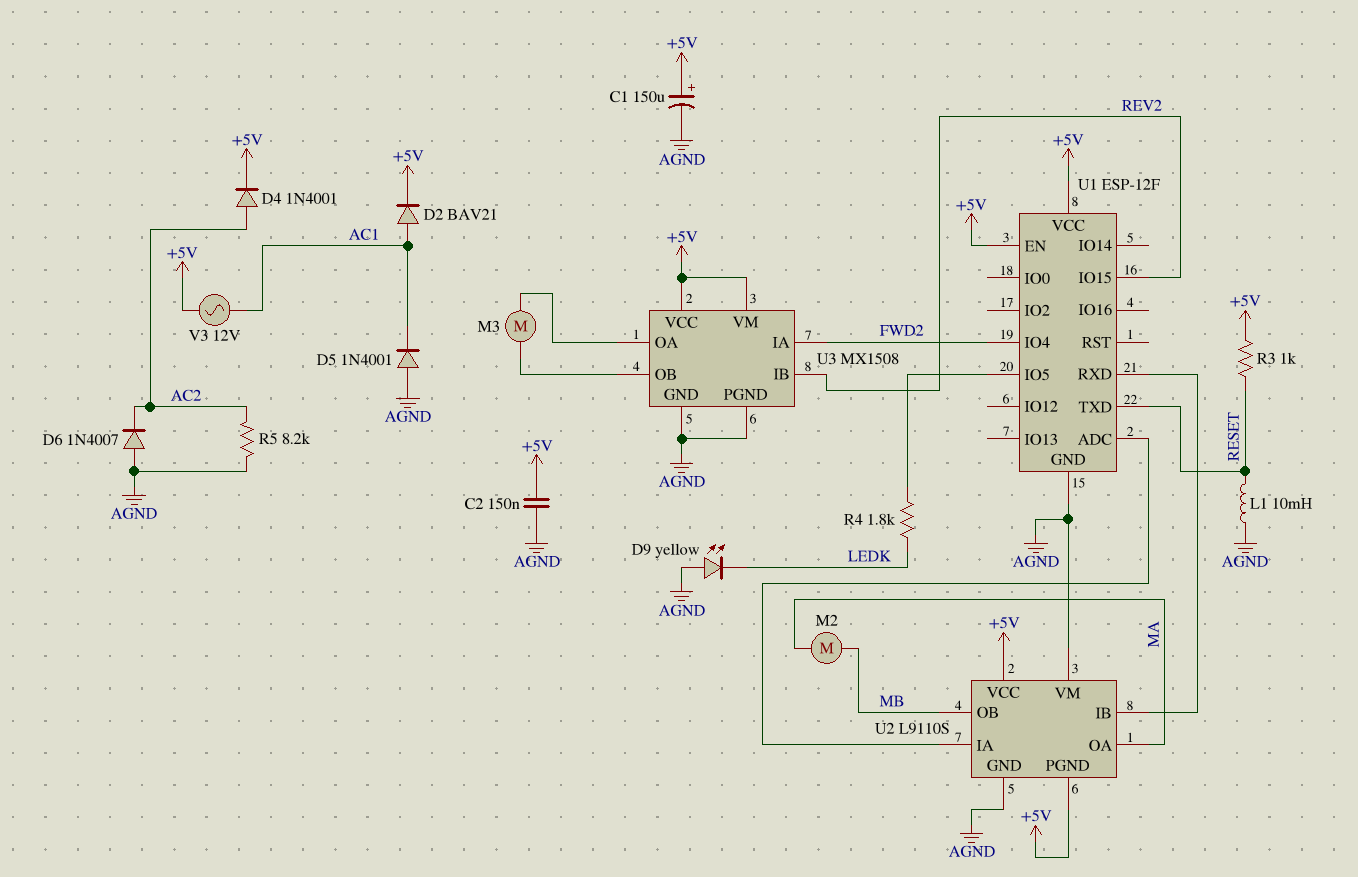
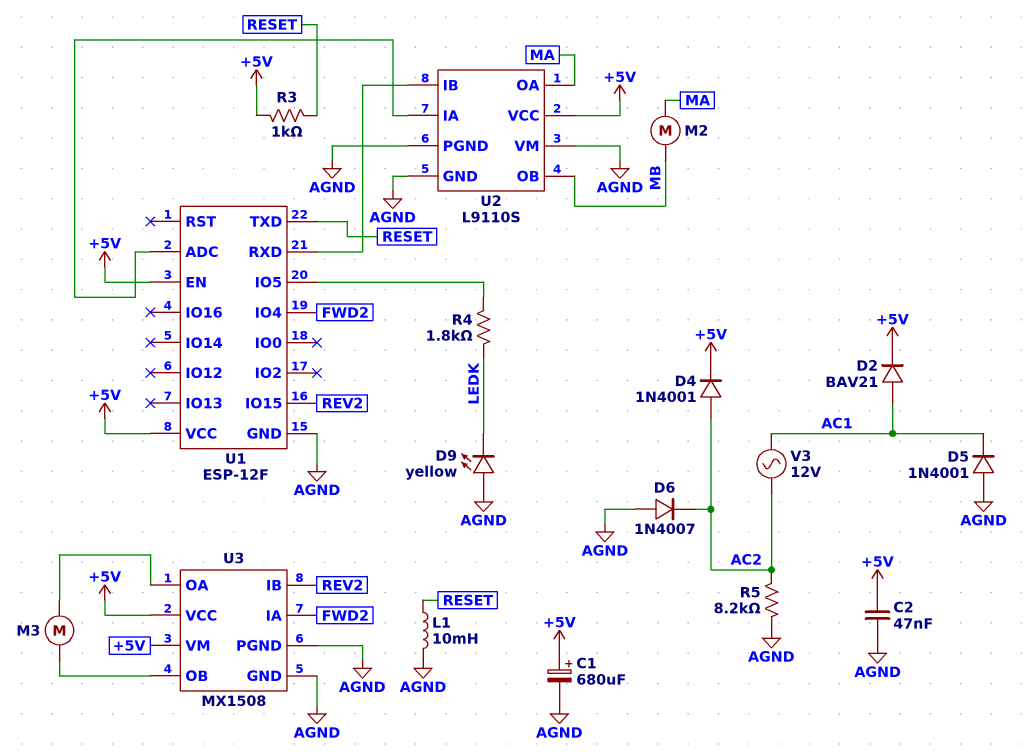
C1: 150uF (plus +5V, minus AGND) -> 680uF (plus +5V, minus AGND)
C2: 150nF (+5V, AGND) -> 47nF (+5V, AGND)
U2 pin PGND: +5V -> AGND
V3: AC 12V (+5V, AC1) -> AC 12V (AC1, AC2)

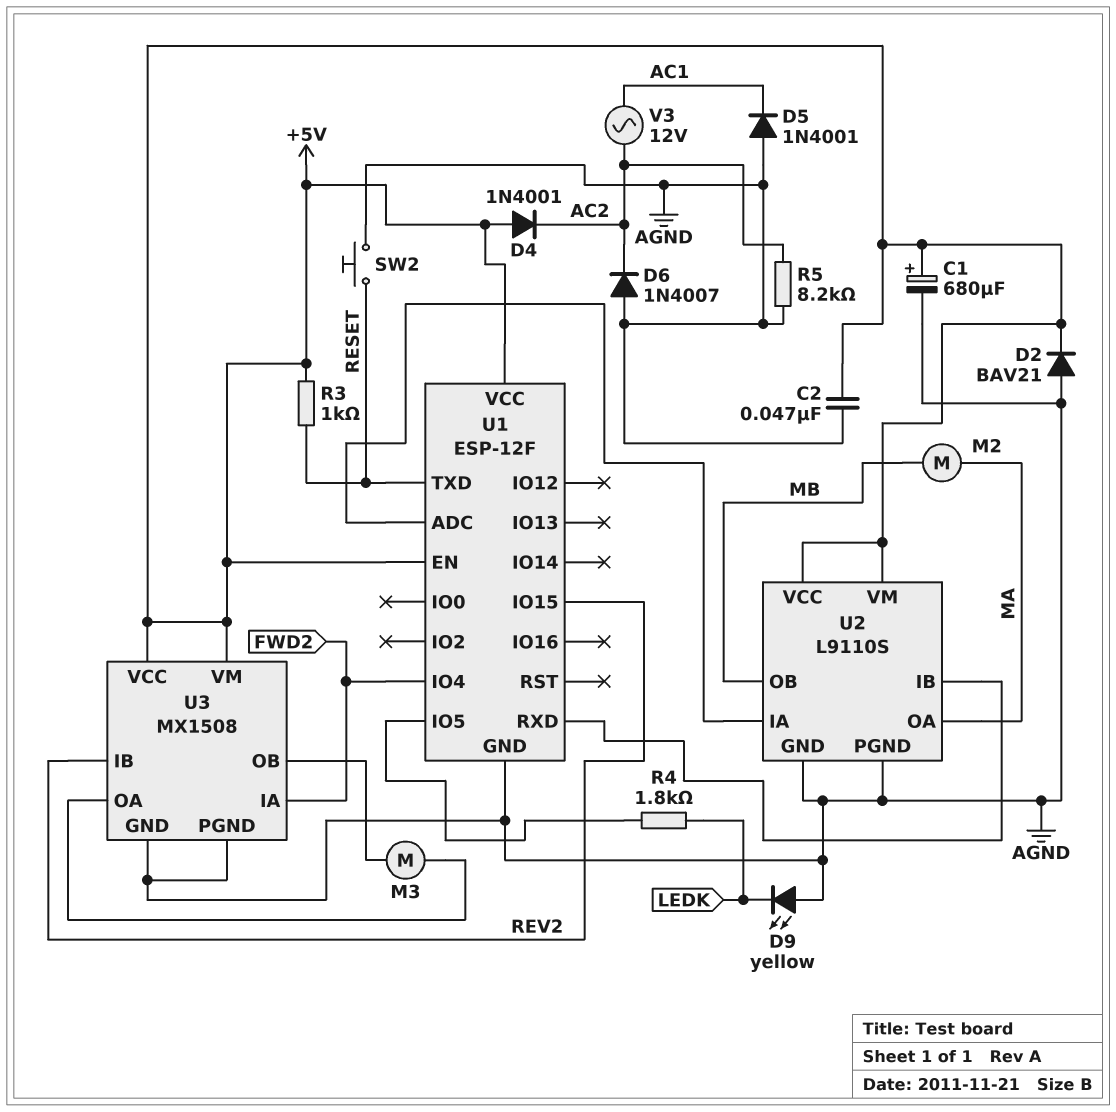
D2: diode BAV21 (A AC1, K +5V) -> diode BAV21 (A AGND, K +5V)
D4: diode 1N4001 (A AC2, K +5V) -> diode 1N4001 (A +5V, K AC2)
L1: 10mH (AGND, RESET) -> none
SW2: none -> button (AGND, RESET)
U2 pin VM: AGND -> +5V

